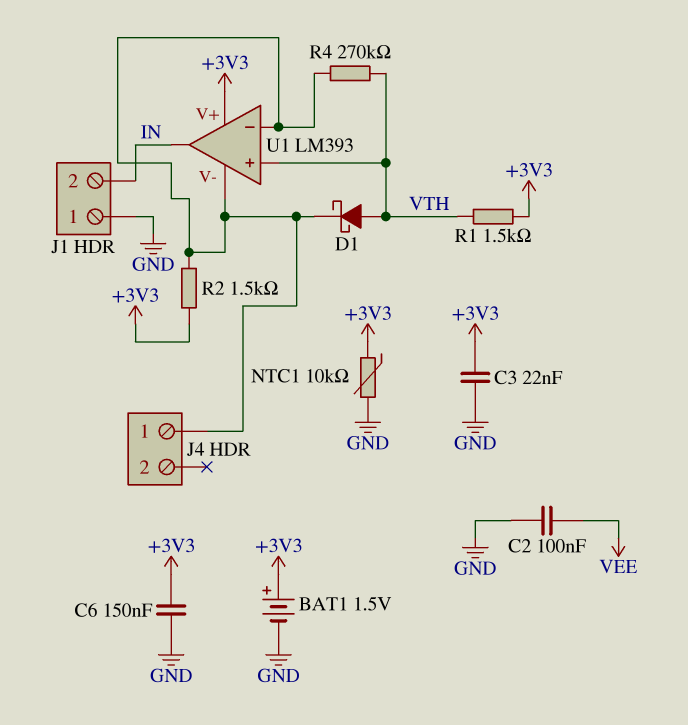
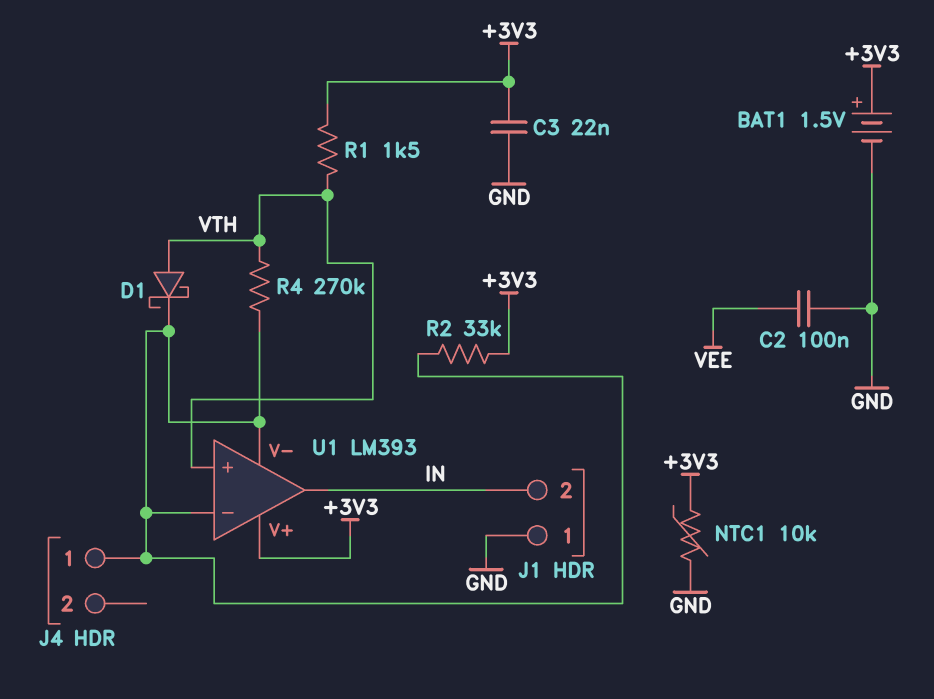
C6: 150nF (+3V3, GND) -> none
R2: 1.5k (+3V3, J4/1) -> 33k (+3V3, J4/1)

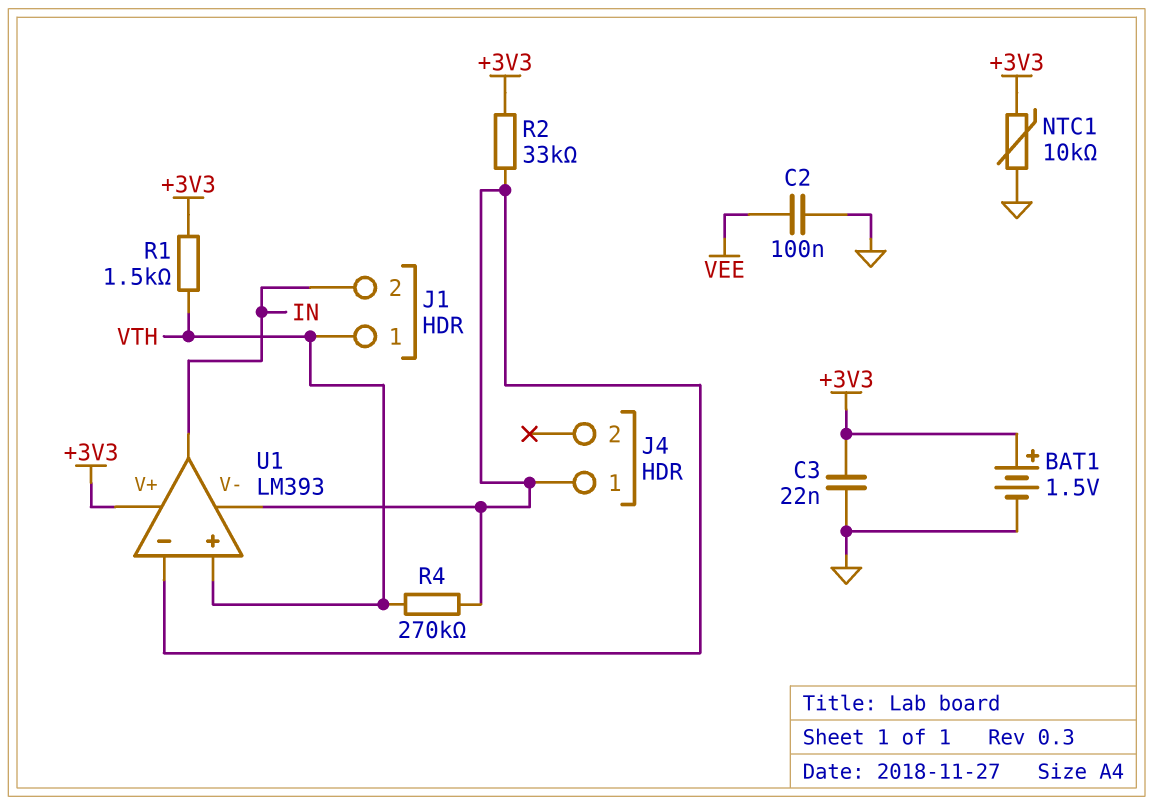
D1: schottky (A VTH, K J4/1) -> none
J1 pin 1: GND -> VTH

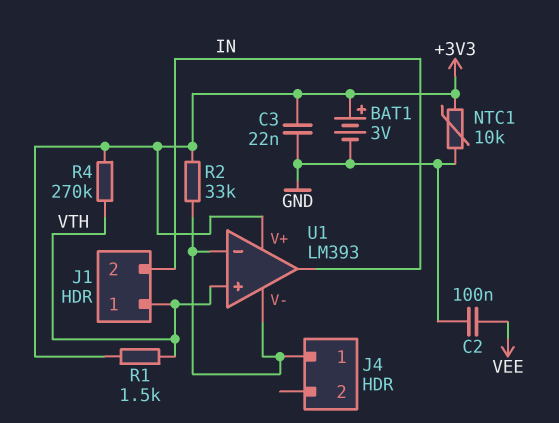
BAT1: 1.5V (plus +3V3, minus GND) -> 3V (plus +3V3, minus GND)
R4: 270k (J4/1, VTH) -> 270k (+3V3, VTH)

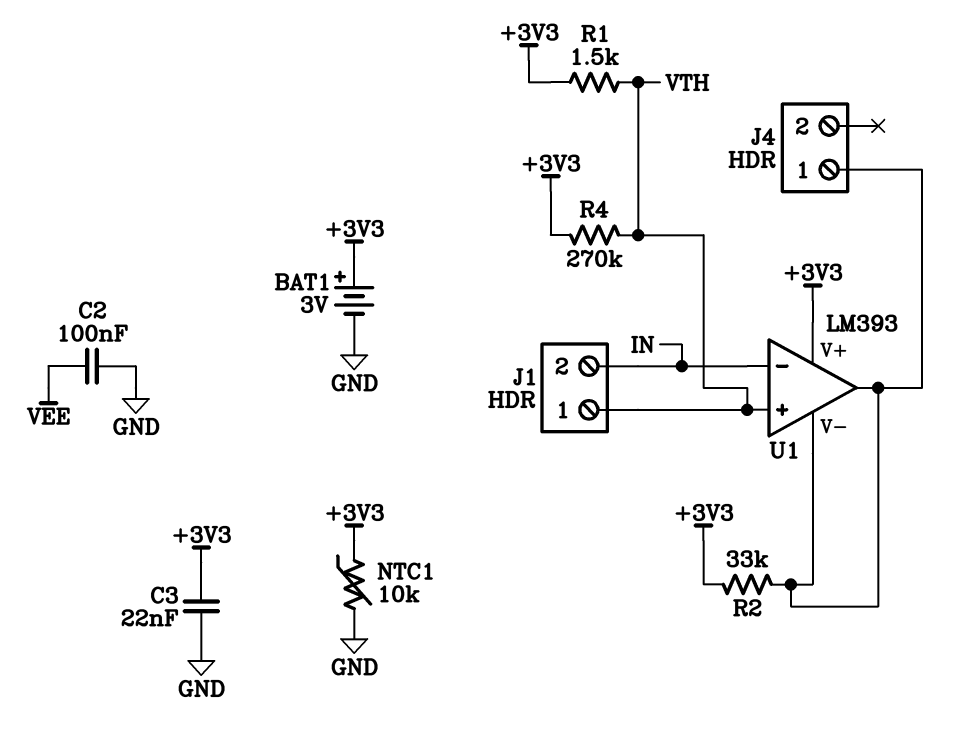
U1 pin in-: J4/1 -> IN
U1 pin out: IN -> J4/1

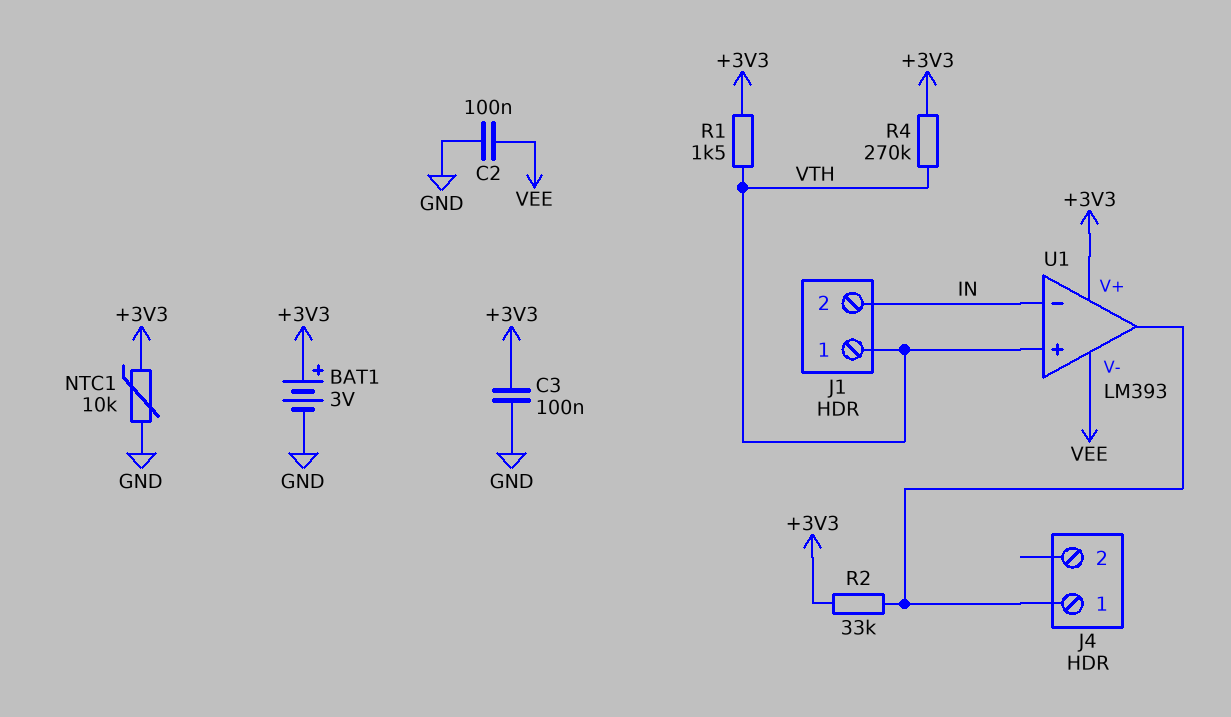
C3: 22nF (+3V3, GND) -> 100nF (+3V3, GND)
U1 pin V-: J4/1 -> VEE

